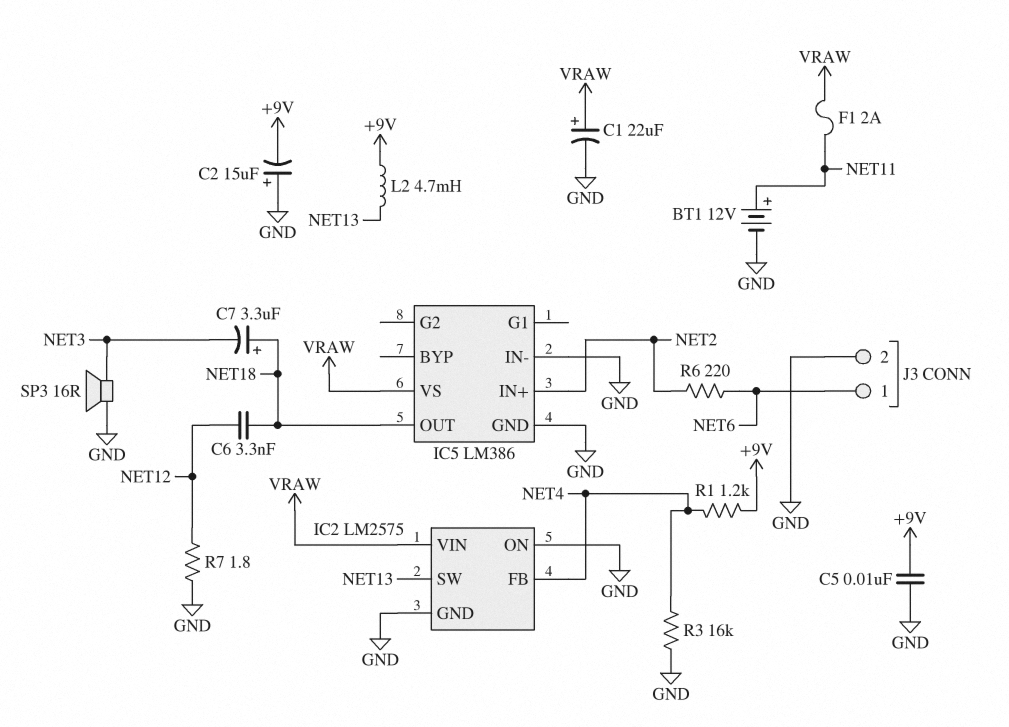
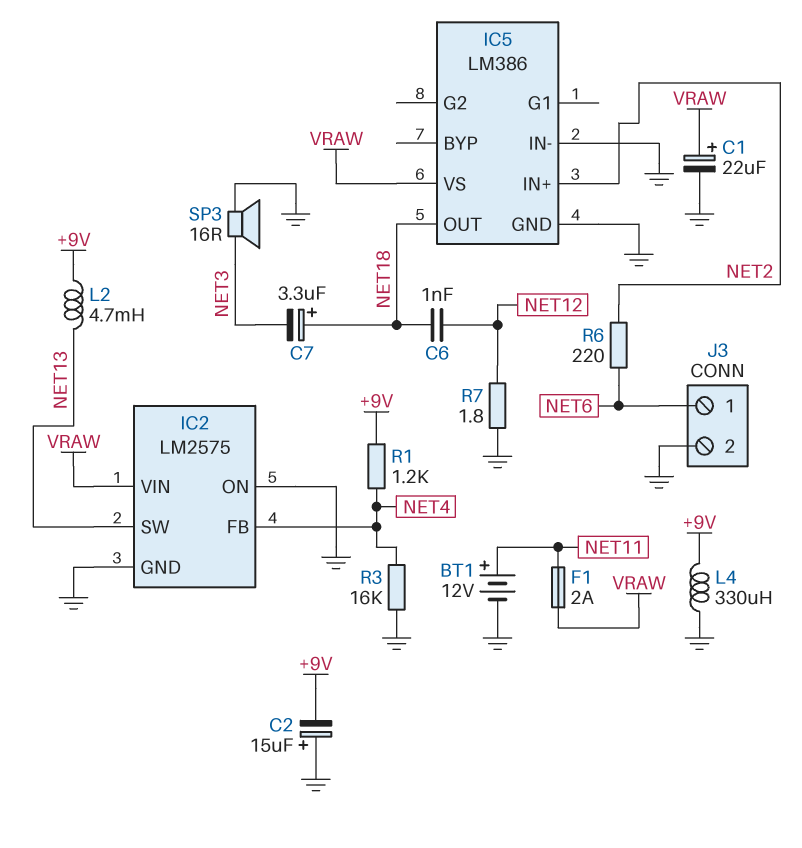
C5: 10nF (+9V, GND) -> none
C6: 3.3nF (NET12, NET18) -> 1nF (NET12, NET18)
L4: none -> 330uH (+9V, GND)

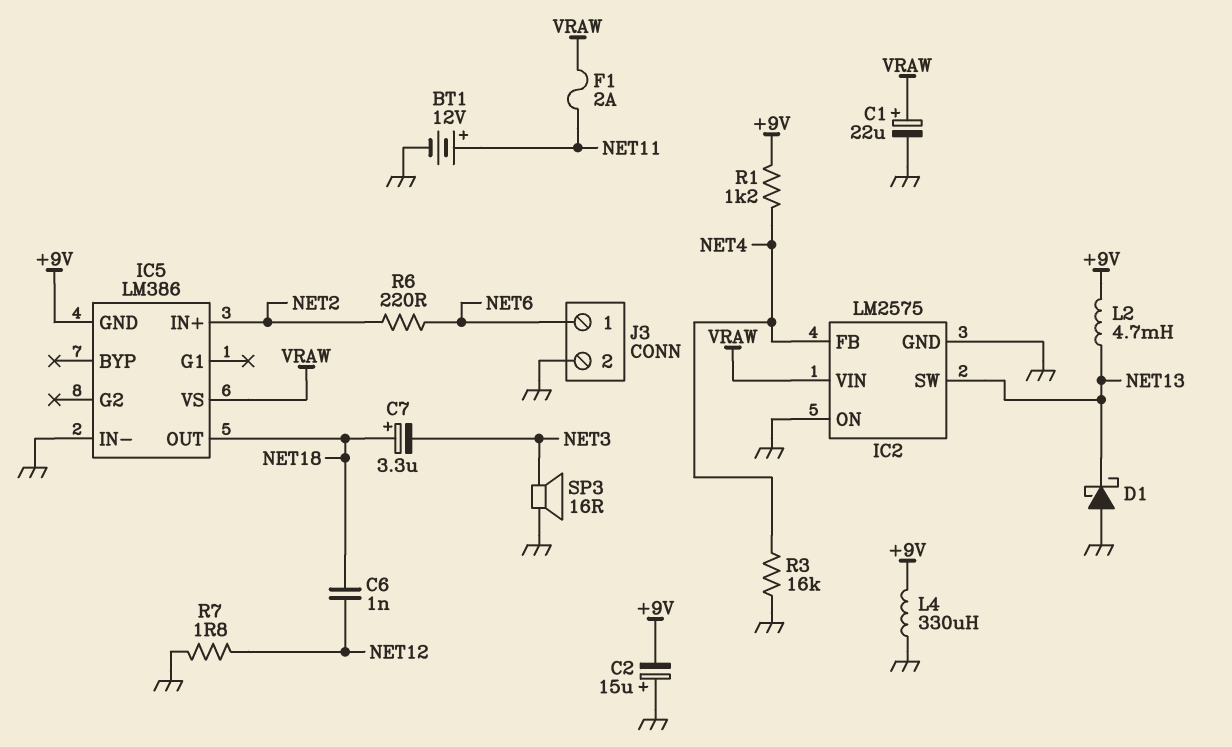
D1: none -> schottky (A GND, K NET13)
IC5 pin GND: GND -> +9V

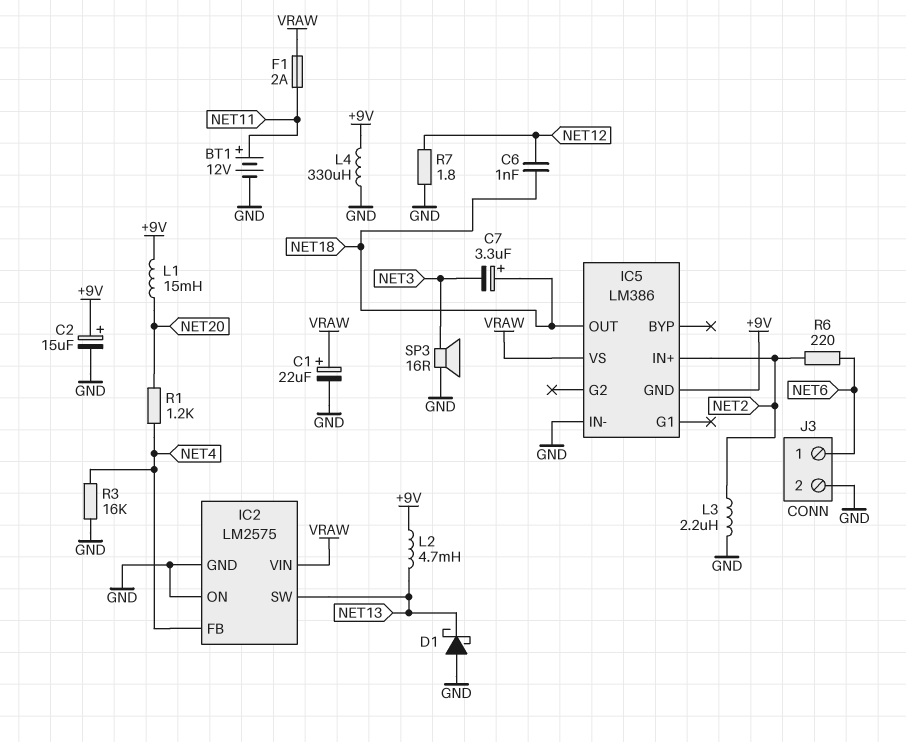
C2: 15uF (plus GND, minus +9V) -> 15uF (plus +9V, minus GND)
L1: none -> 15mH (+9V, NET20)
L3: none -> 2.2uH (GND, NET2)
R1: 1.2k (+9V, NET4) -> 1.2k (NET4, NET20)

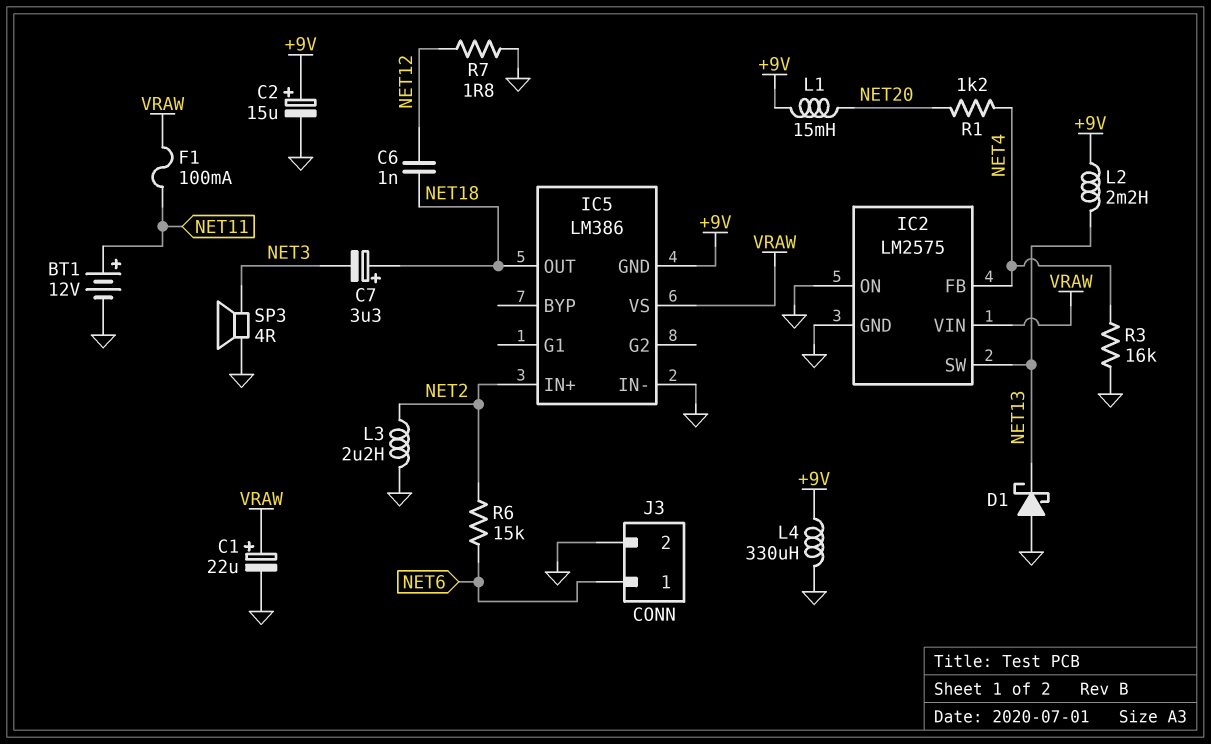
F1: 2A (NET11, VRAW) -> 100mA (NET11, VRAW)
L2: 4.7mH (+9V, NET13) -> 2.2mH (+9V, NET13)
R6: 220 (NET2, NET6) -> 15k (NET2, NET6)
SP3: speaker 16R (GND, NET3) -> speaker 4R (GND, NET3)

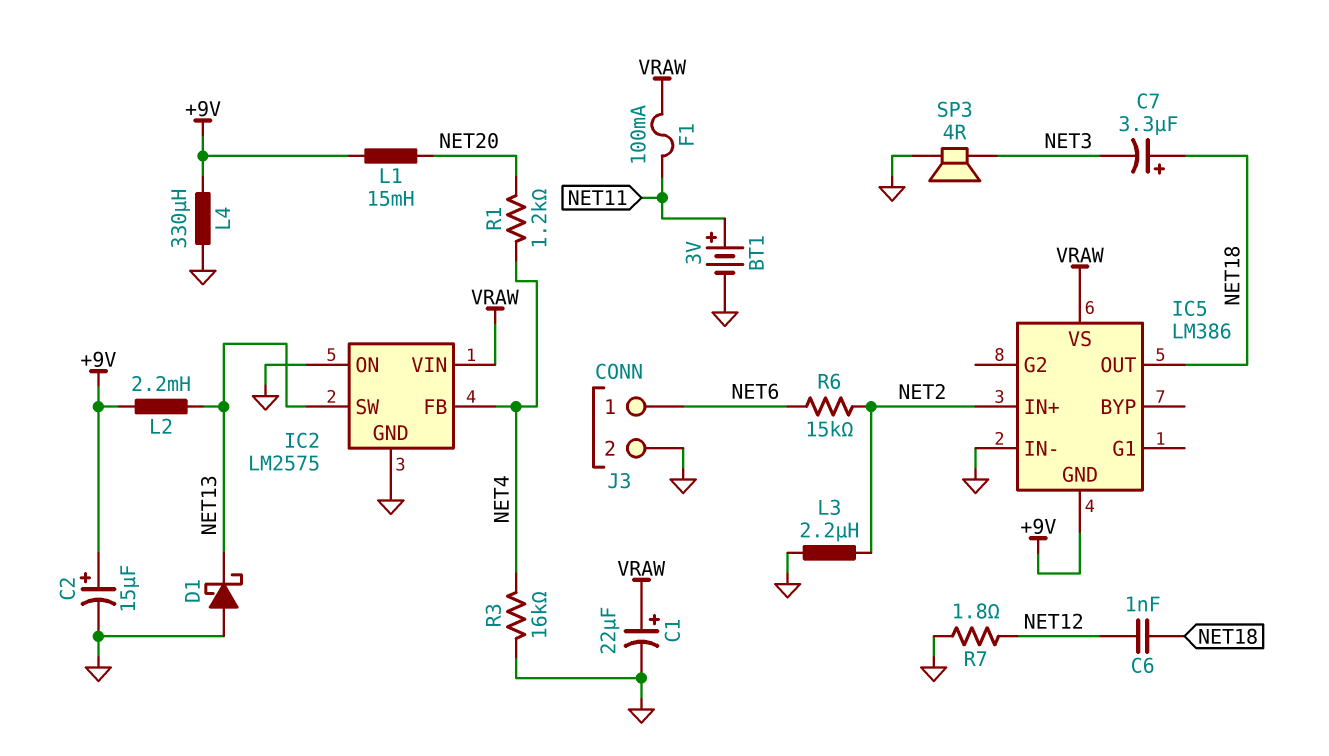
BT1: 12V (plus NET11, minus GND) -> 3V (plus NET11, minus GND)

